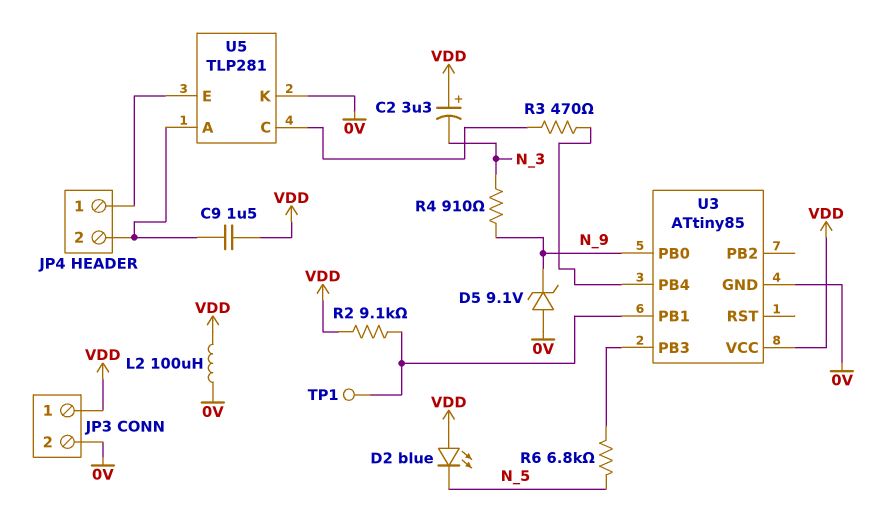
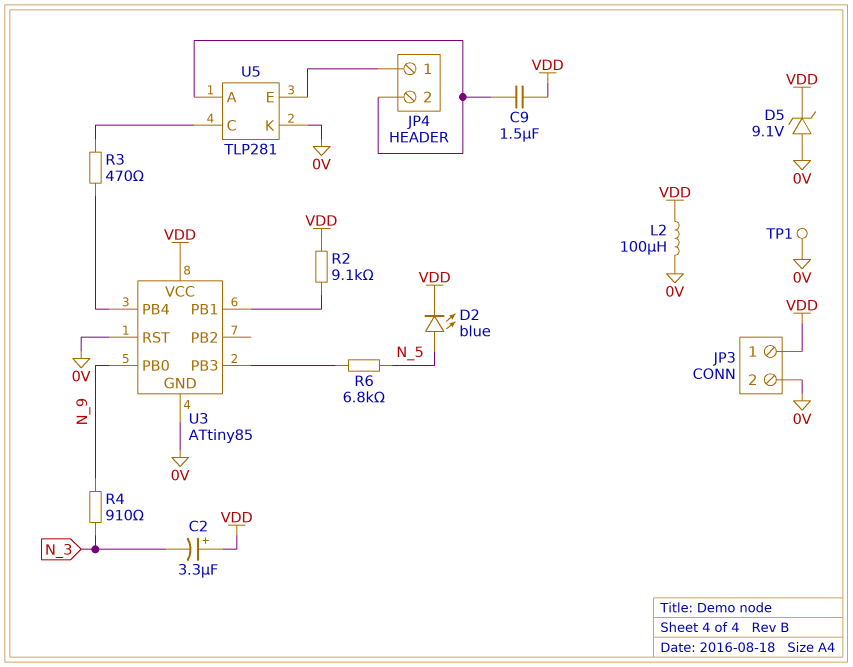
D2: LED blue (A VDD, K N_5) -> LED blue (A N_5, K VDD)
D5: zener 9.1V (A 0V, K N_9) -> zener 9.1V (A 0V, K VDD)
TP1: test point (U3/PB1) -> test point (0V)
U3 pin RST: none -> 0V

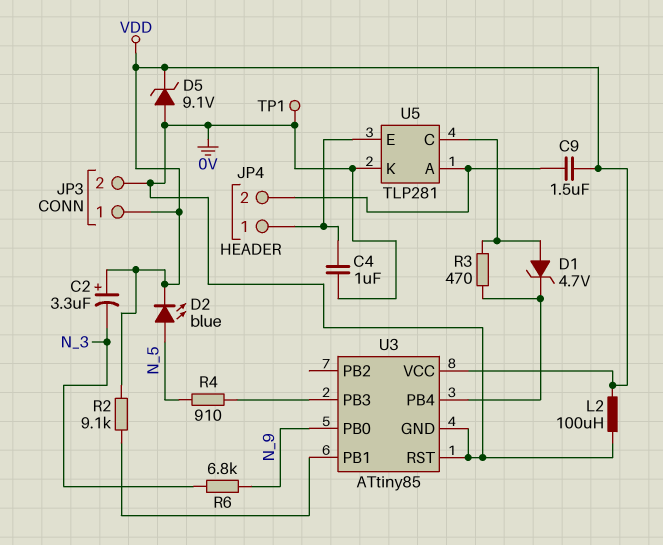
C4: none -> 1uF (0V, JP4/1)
D1: none -> zener 4.7V (A U5/C, K U3/PB4)
R4: 910 (N_3, N_9) -> 910 (N_5, U3/PB3)
R6: 6.8k (N_5, U3/PB3) -> 6.8k (N_3, N_9)

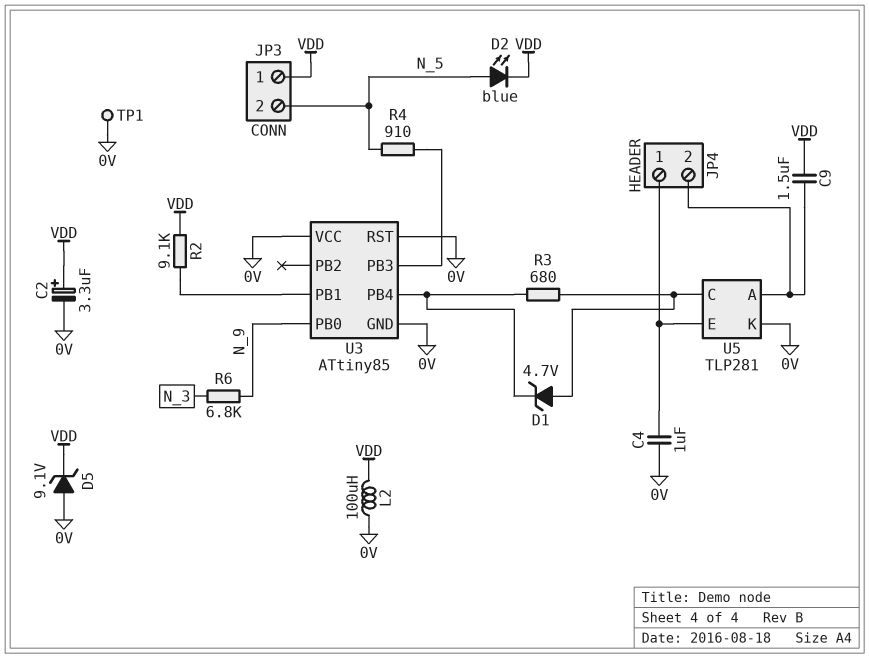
C2: 3.3uF (plus VDD, minus N_3) -> 3.3uF (plus VDD, minus 0V)
JP3 pin 2: 0V -> N_5
R3: 470 (U3/PB4, U5/C) -> 680 (U3/PB4, U5/C)
U3 pin VCC: VDD -> 0V

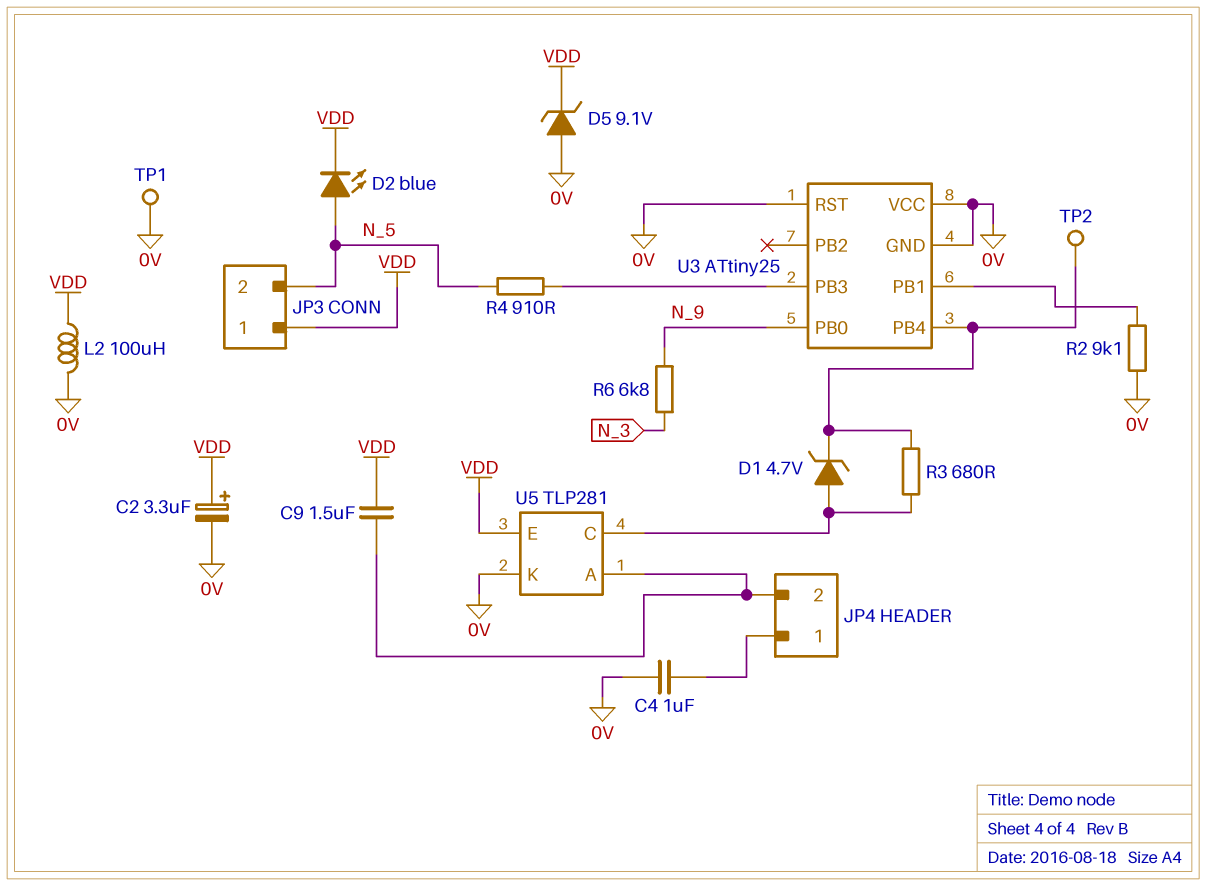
R2: 9.1k (U3/PB1, VDD) -> 9.1k (0V, U3/PB1)
TP2: none -> test point (U3/PB4)
U3: ATtiny85 -> ATtiny25
U5 pin E: JP4/1 -> VDD

